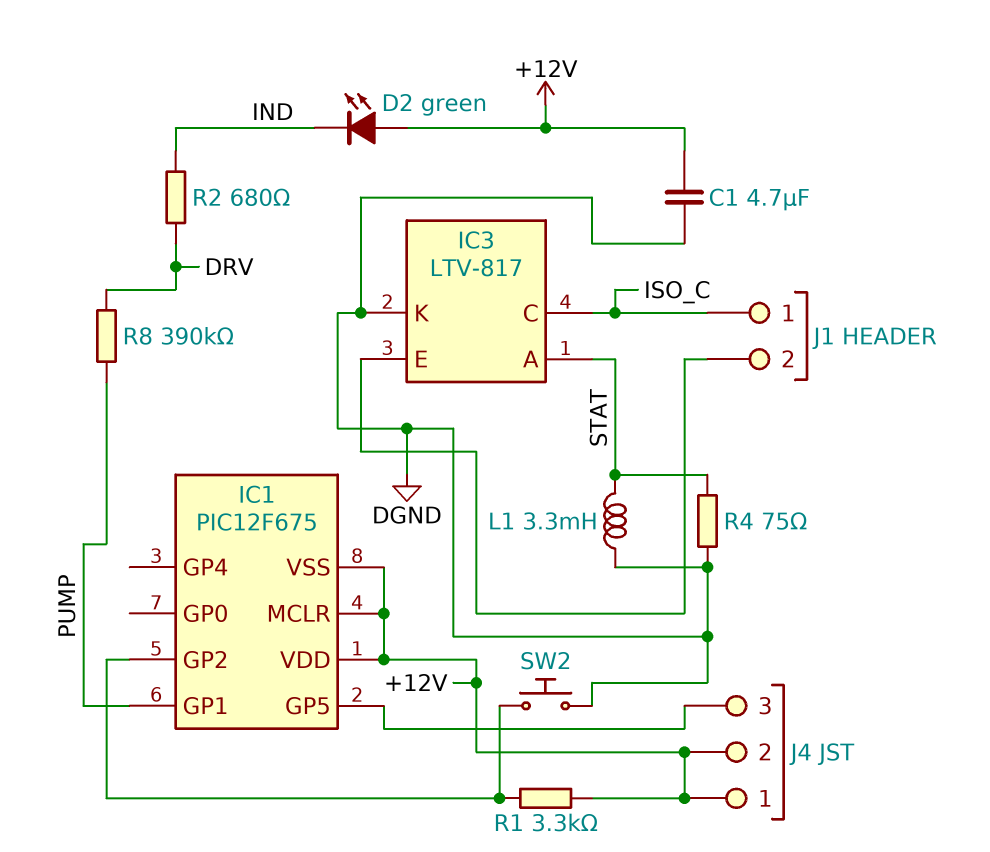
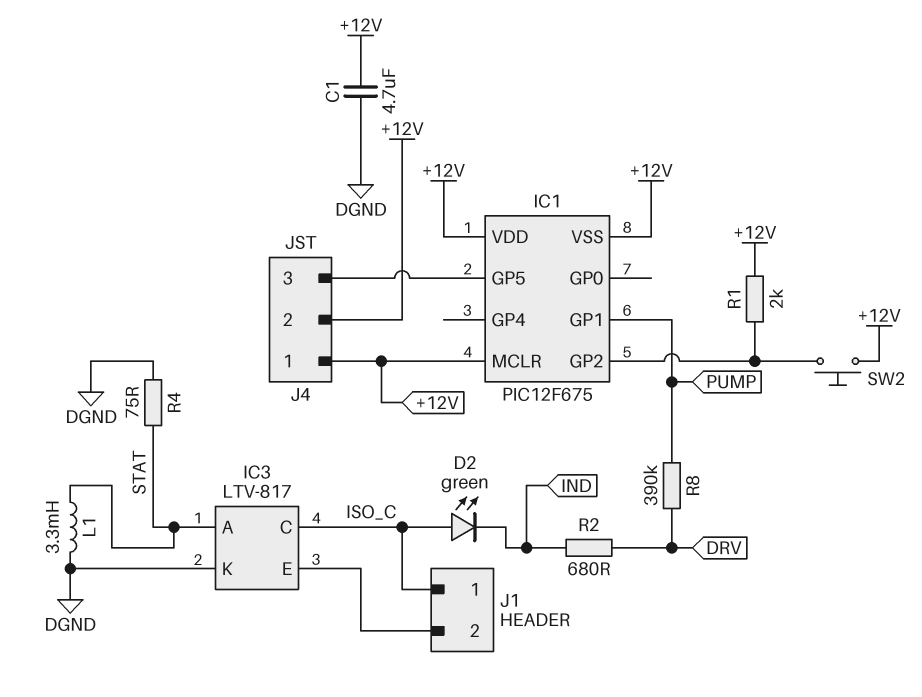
D2: LED green (A +12V, K IND) -> LED green (A ISO_C, K IND)
R1: 3.3k (+12V, IC1/GP2) -> 2k (+12V, IC1/GP2)
SW2: button (DGND, IC1/GP2) -> button (+12V, IC1/GP2)

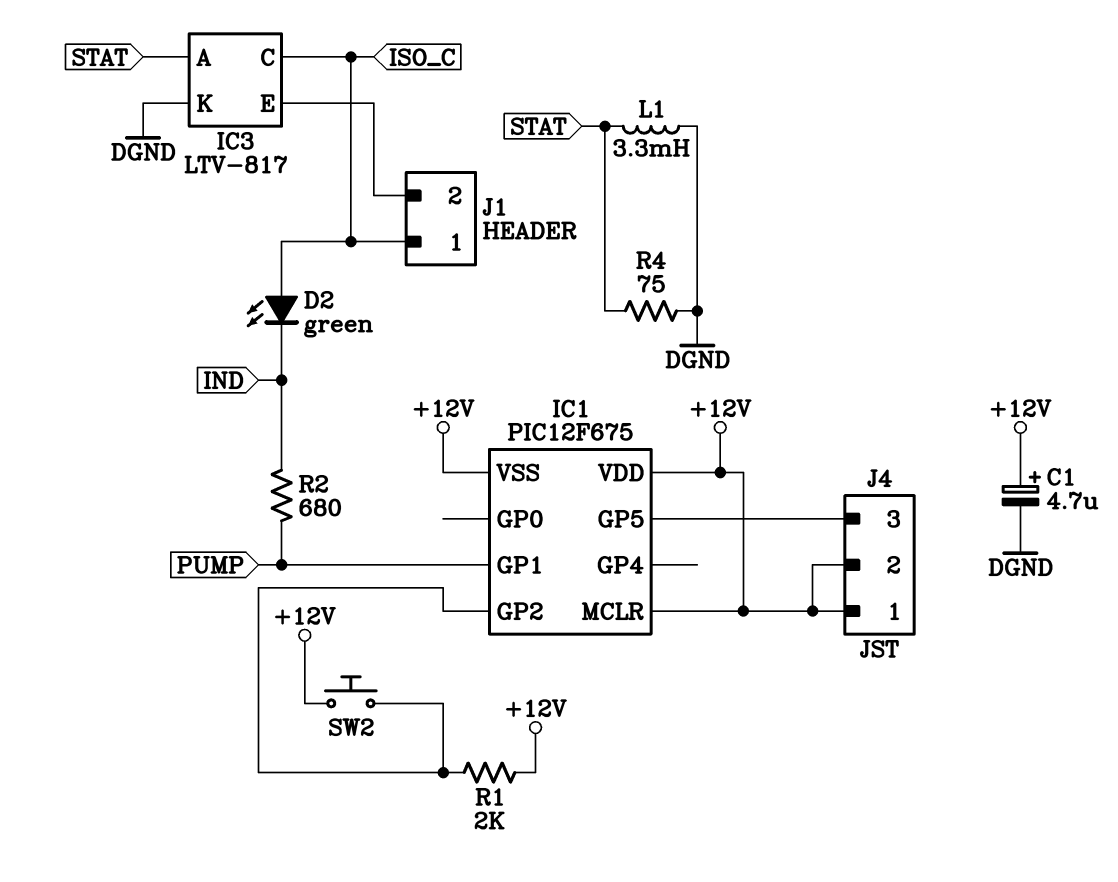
C1: 4.7uF (+12V, DGND) -> 4.7uF (plus +12V, minus DGND)
R2: 680 (DRV, IND) -> 680 (IND, PUMP)
R8: 390k (DRV, PUMP) -> none

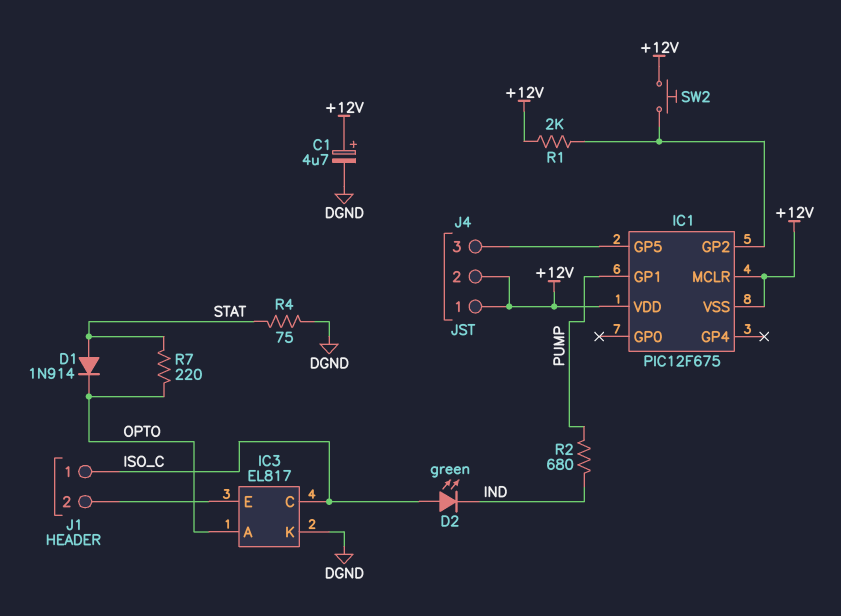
D1: none -> diode 1N914 (A STAT, K OPTO)
IC3: LTV-817 -> EL817
IC3 pin A: STAT -> OPTO
L1: 3.3mH (DGND, STAT) -> none
R7: none -> 220 (OPTO, STAT)

